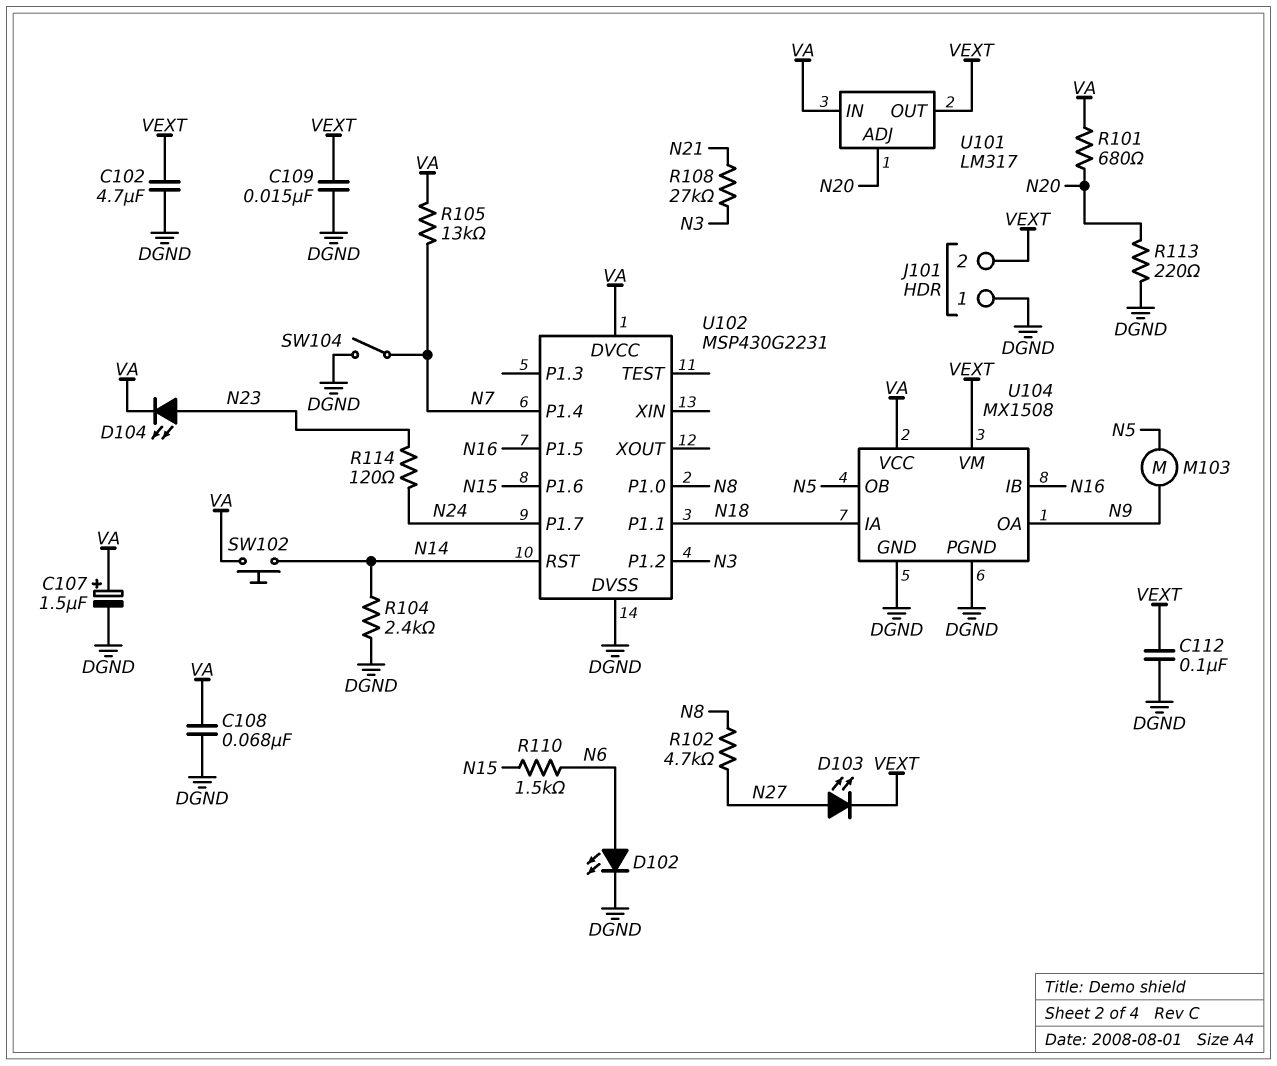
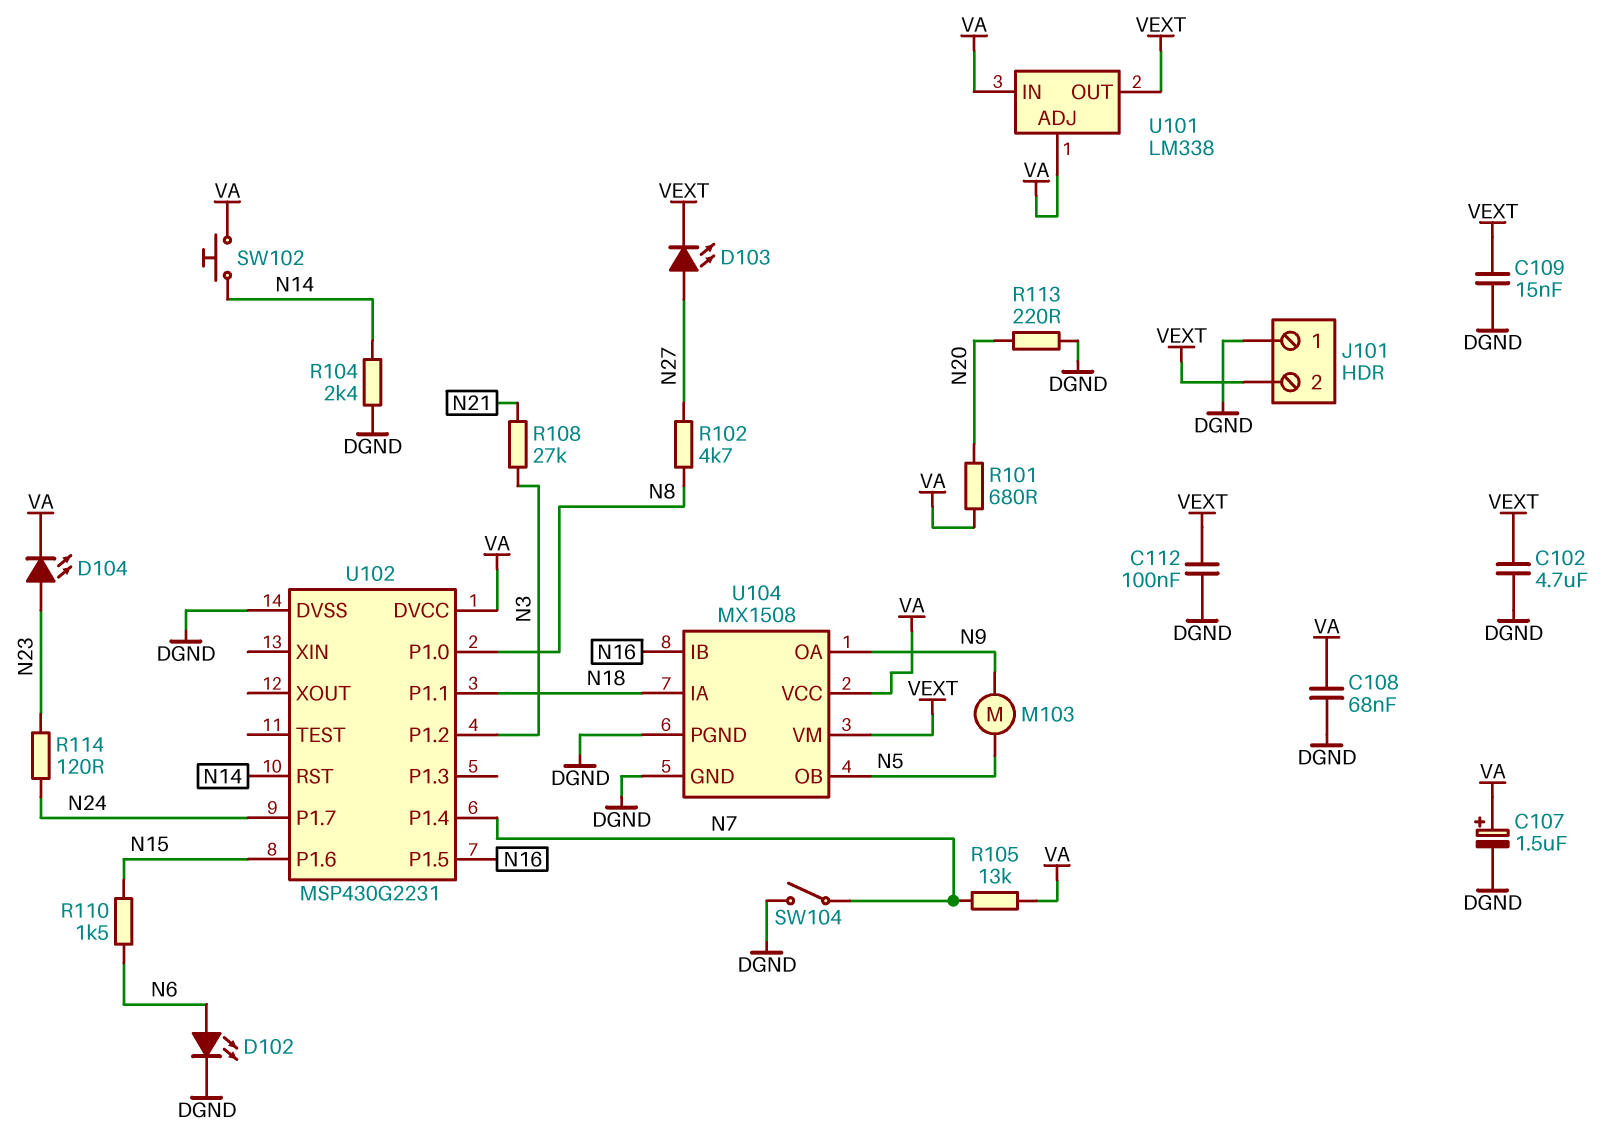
U101: LM317 -> LM338
U101 pin ADJ: N20 -> VA

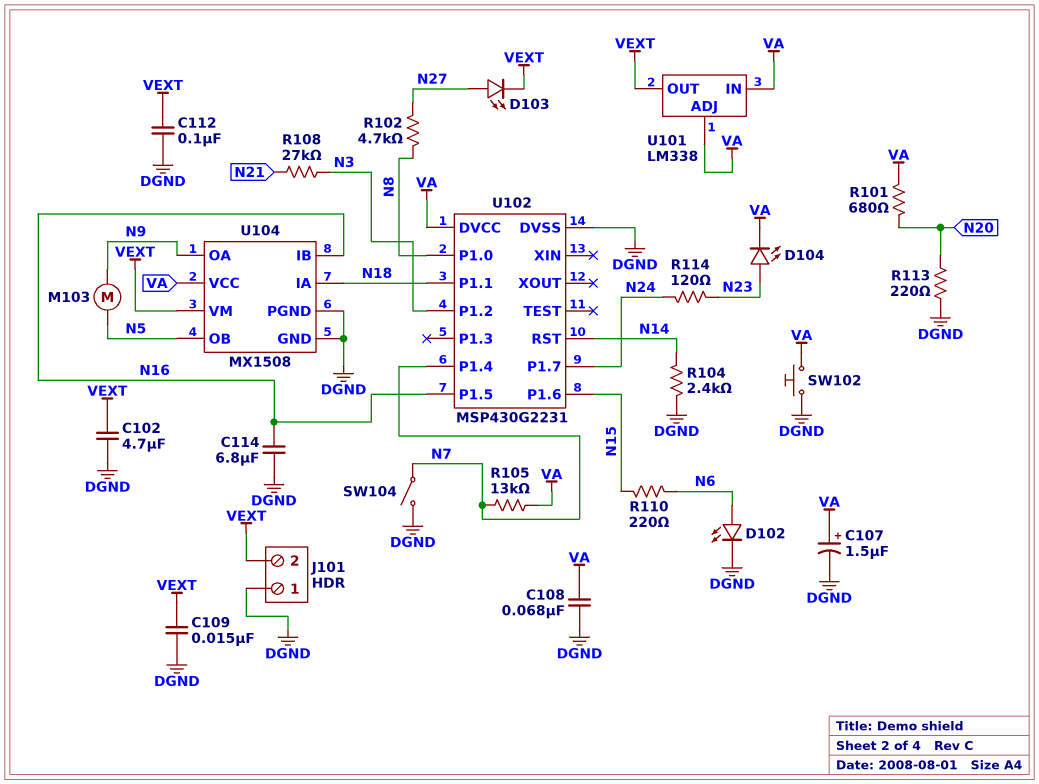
C114: none -> 6.8uF (DGND, N16)
R110: 1.5k (N6, N15) -> 220 (N6, N15)
SW102: button (N14, VA) -> button (DGND, VA)

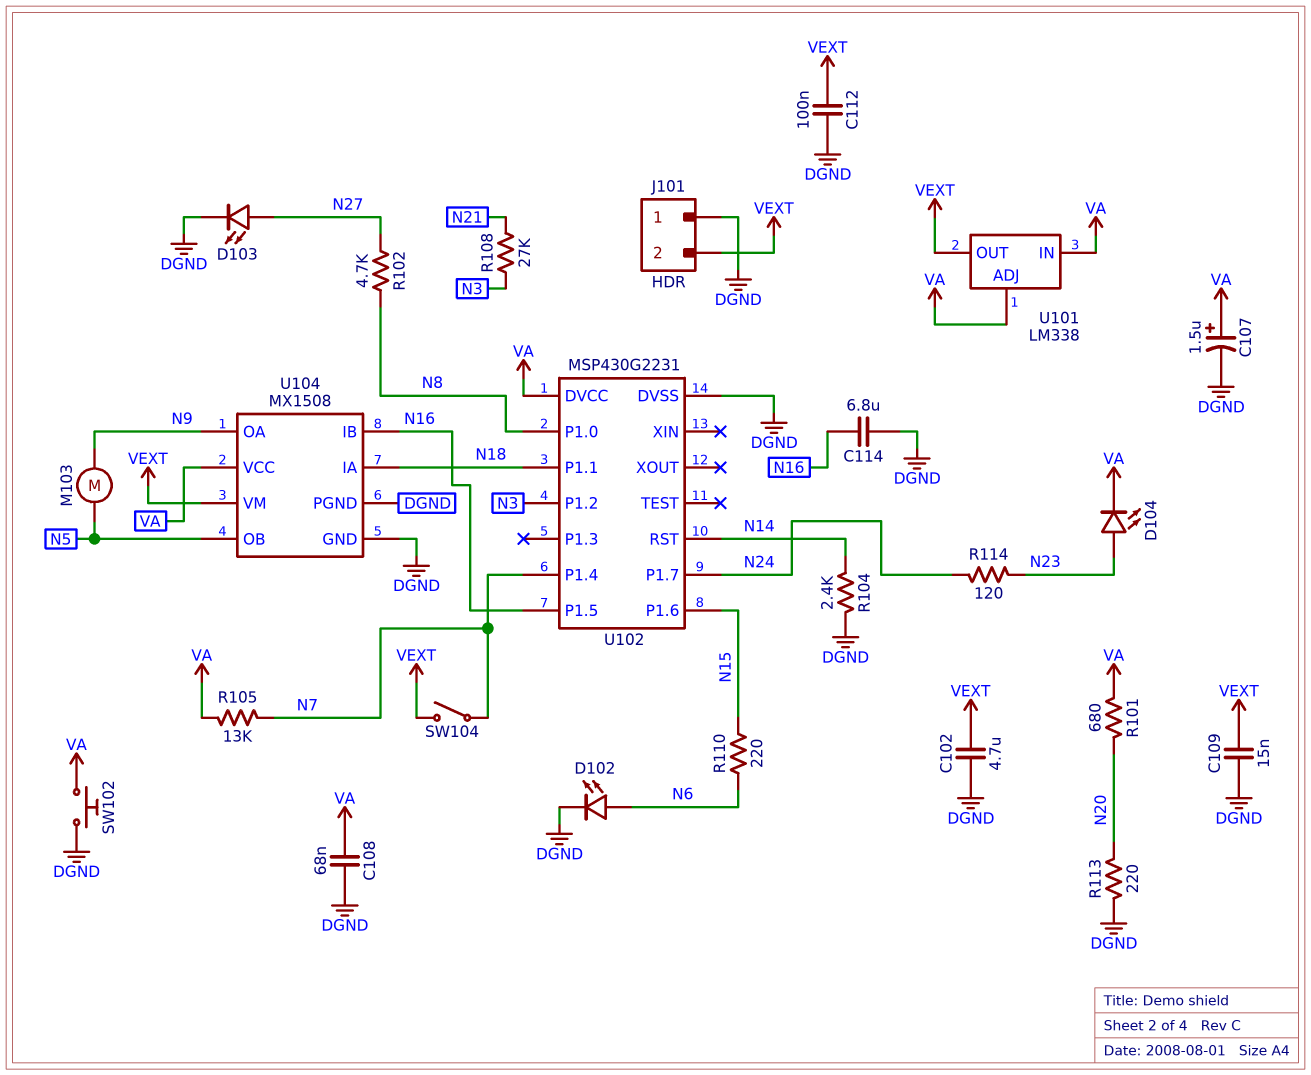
D103: LED (A N27, K VEXT) -> LED (A N27, K DGND)
SW104: switch (DGND, N7) -> switch (N7, VEXT)

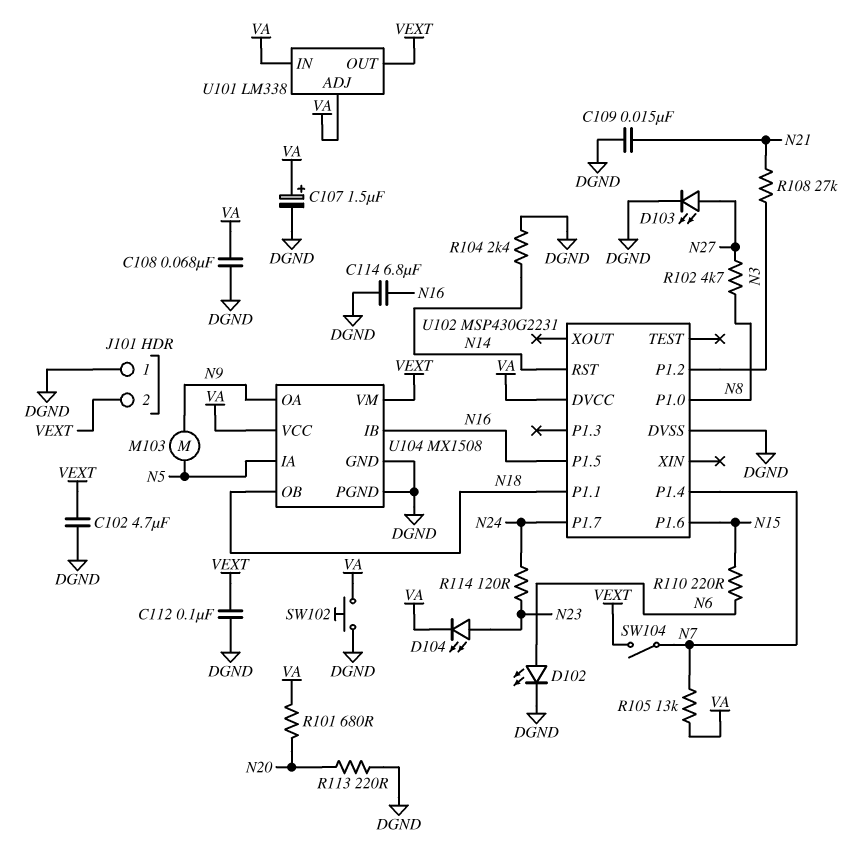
C109: 15nF (DGND, VEXT) -> 15nF (DGND, N21)
U104 pin IA: N18 -> N5
U104 pin OB: N5 -> N18

